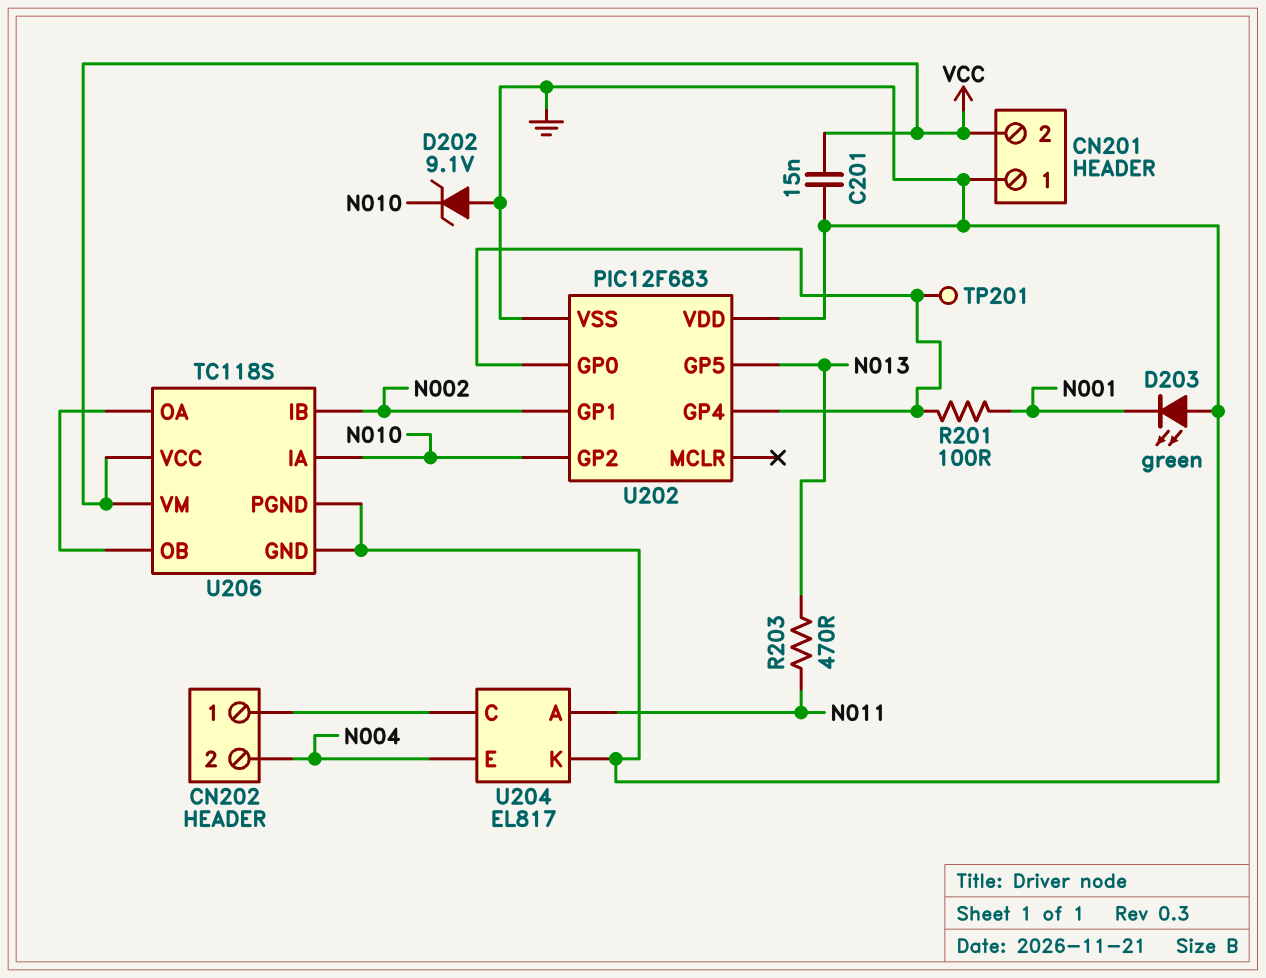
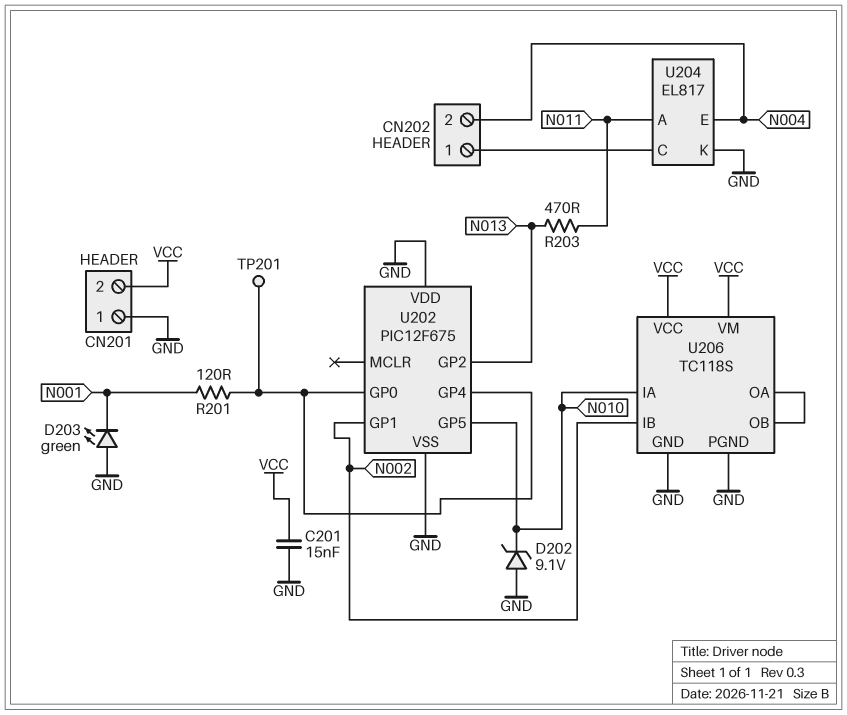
R201: 100 (N001, U202/GP0) -> 120 (N001, U202/GP0)
U202: PIC12F683 -> PIC12F675
U202 pin GP2: N010 -> N013
U202 pin GP5: N013 -> N010

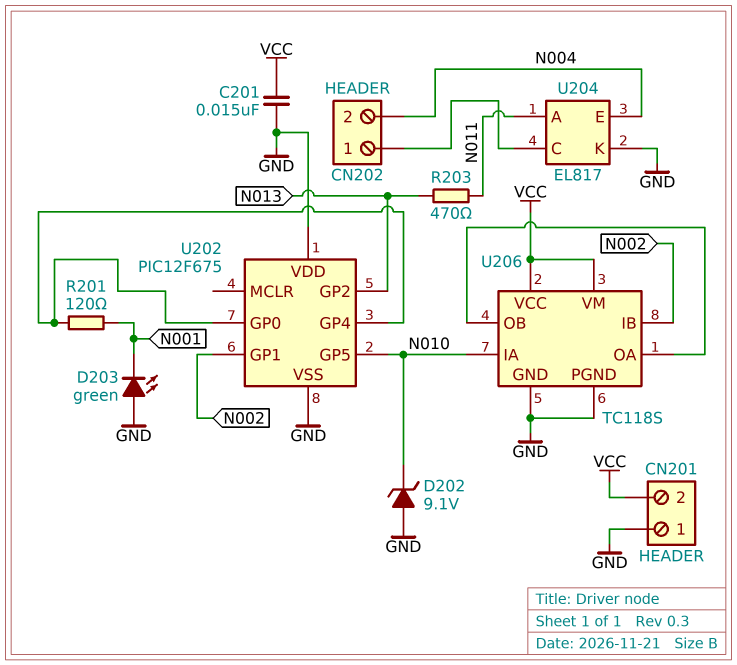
TP201: test point (U202/GP0) -> none

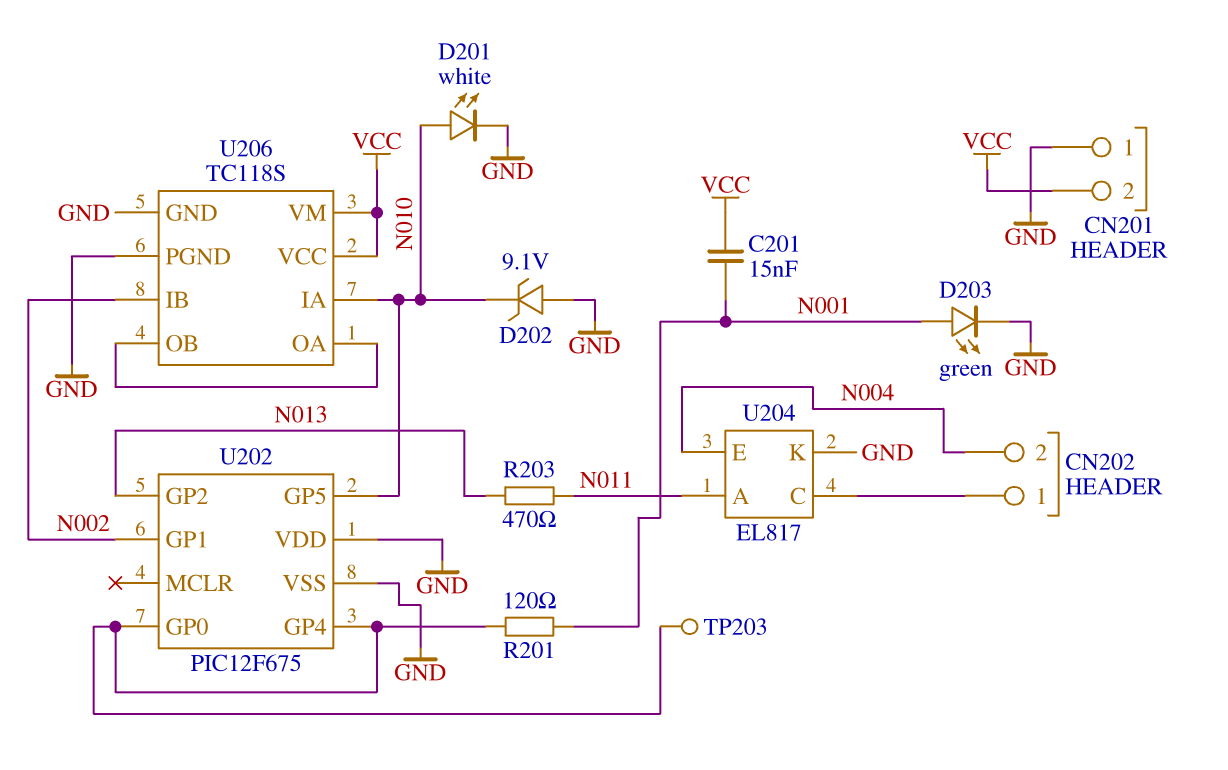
C201: 15nF (GND, VCC) -> 15nF (N001, VCC)
D201: none -> LED white (A N010, K GND)
D203: LED green (A GND, K N001) -> LED green (A N001, K GND)
TP203: none -> test point (U202/GP0)

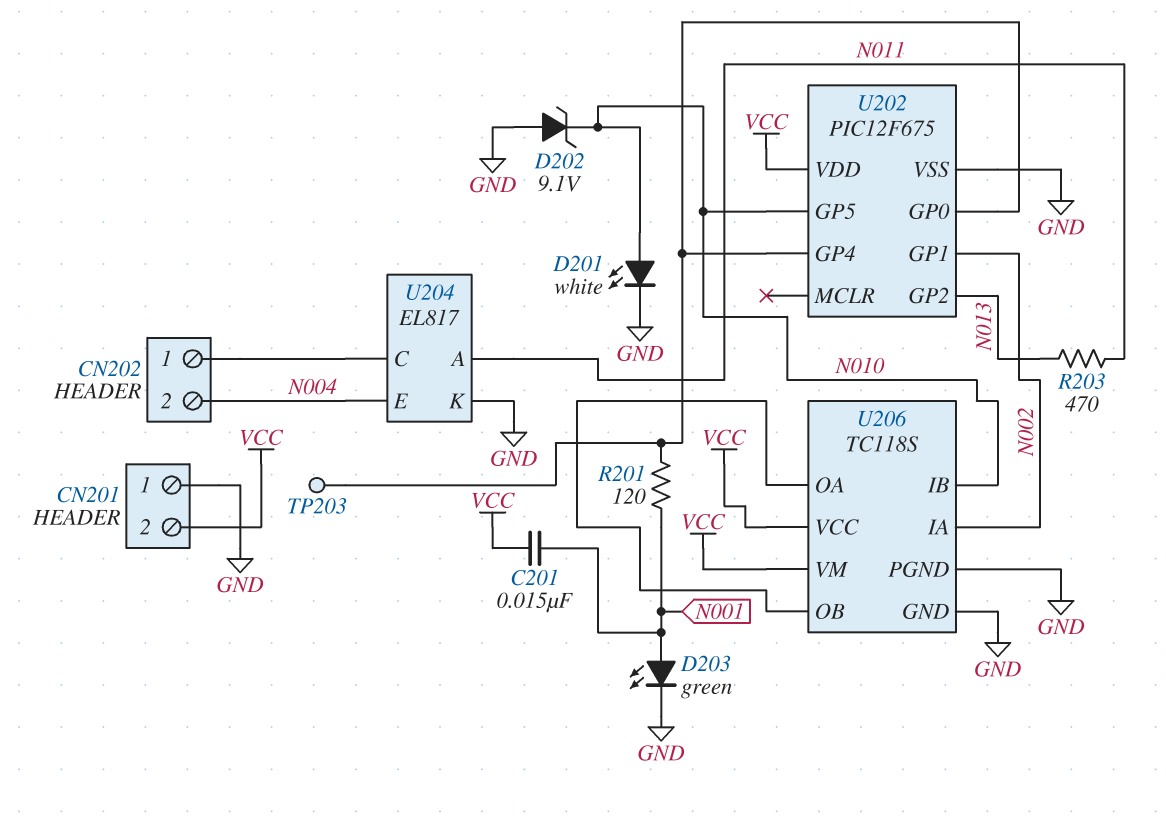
U202 pin VDD: GND -> VCC
U206 pin IA: N010 -> N002
U206 pin IB: N002 -> N010

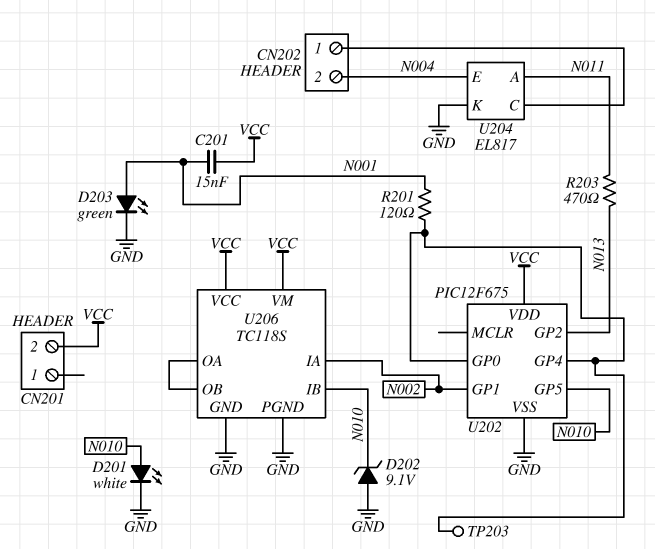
CN201 pin 1: GND -> none

